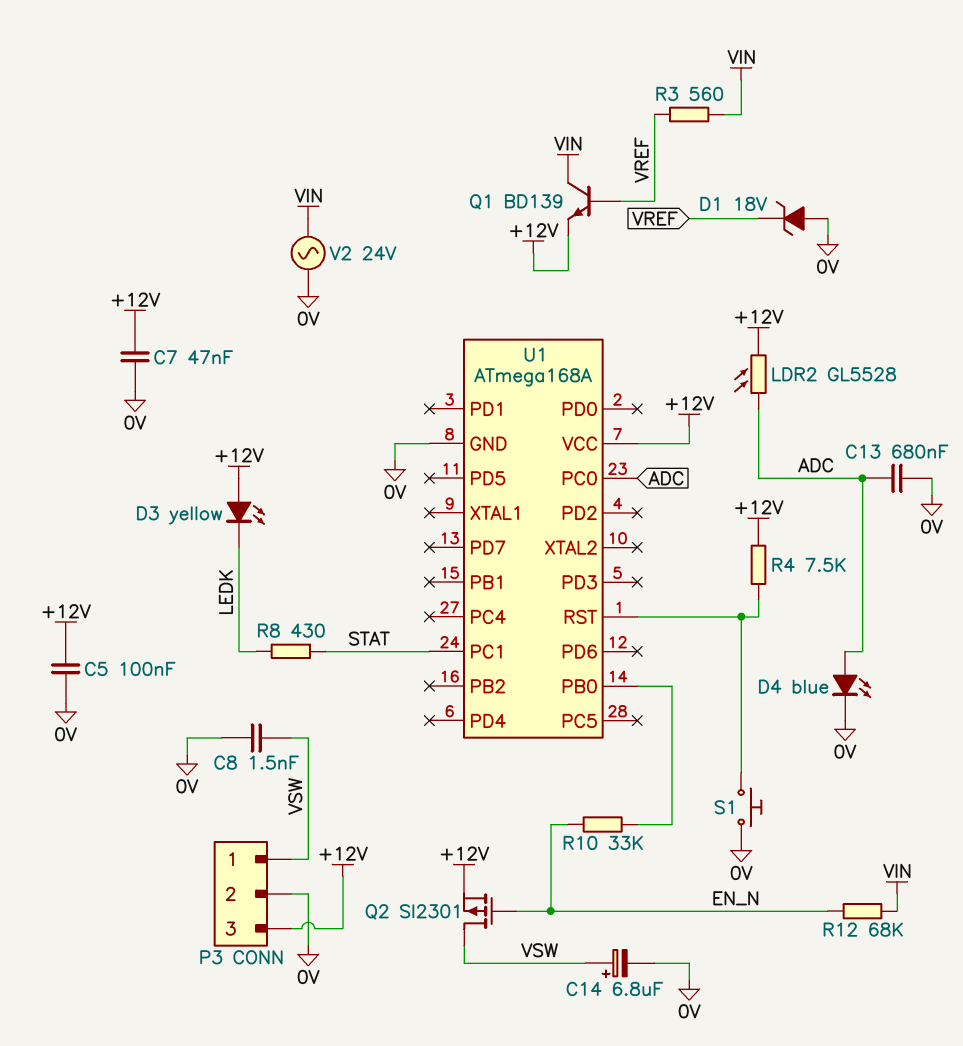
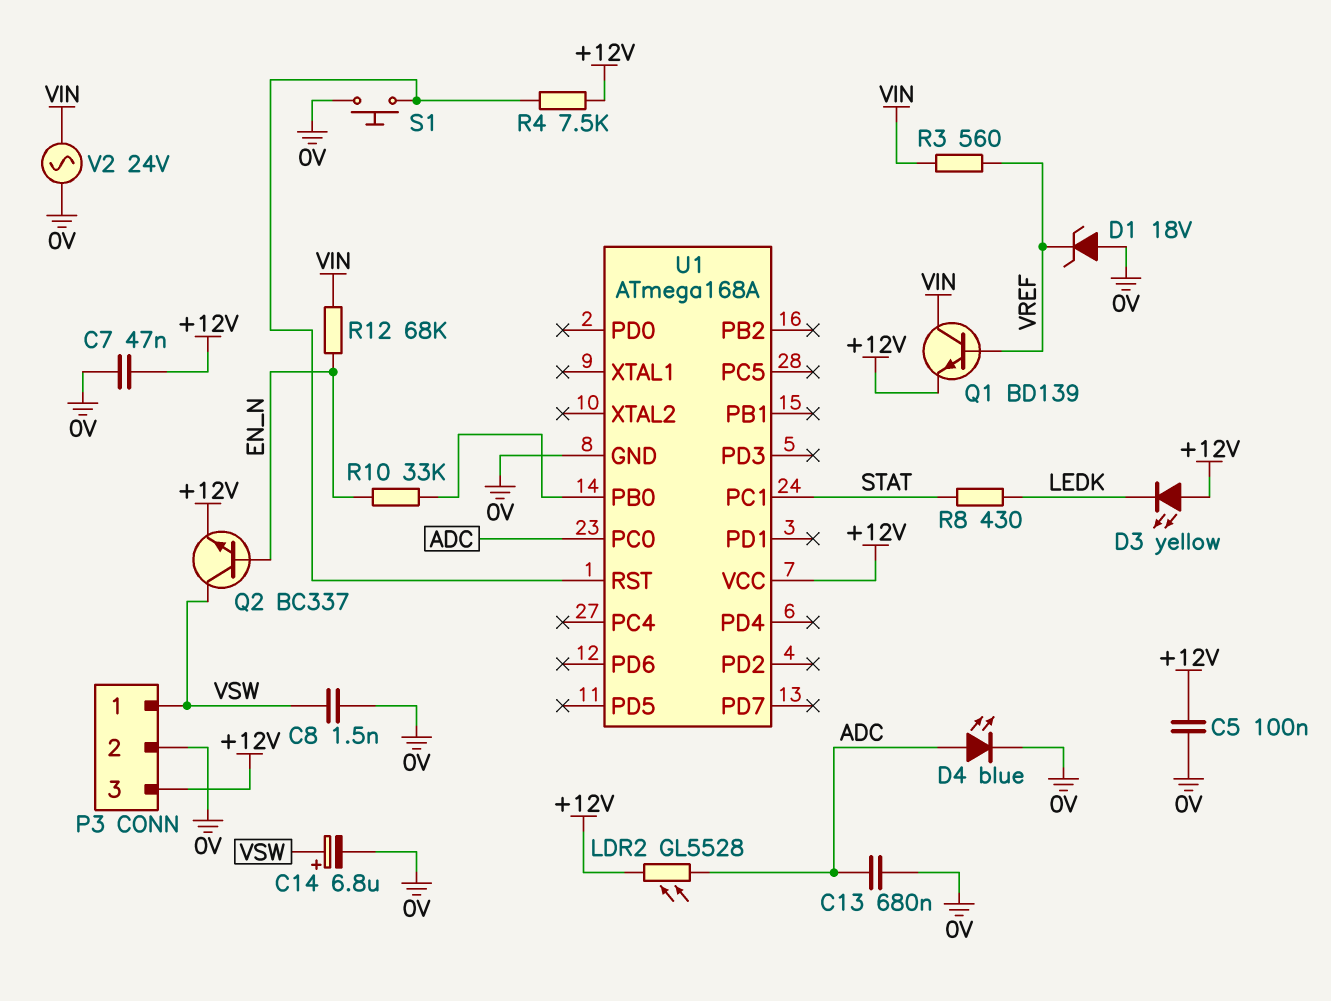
Q2: PMOS SI2301 (G EN_N, D VSW, S +12V) -> NPN BC337 (B EN_N, C VSW, E +12V)

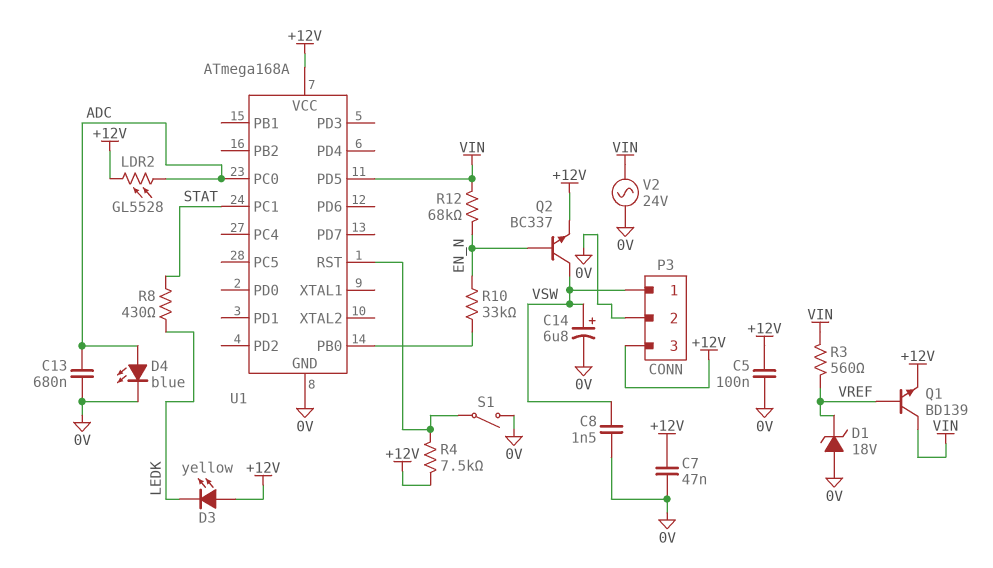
S1: button (0V, U1/RST) -> switch (0V, U1/RST)
U1 pin PD5: none -> VIN

